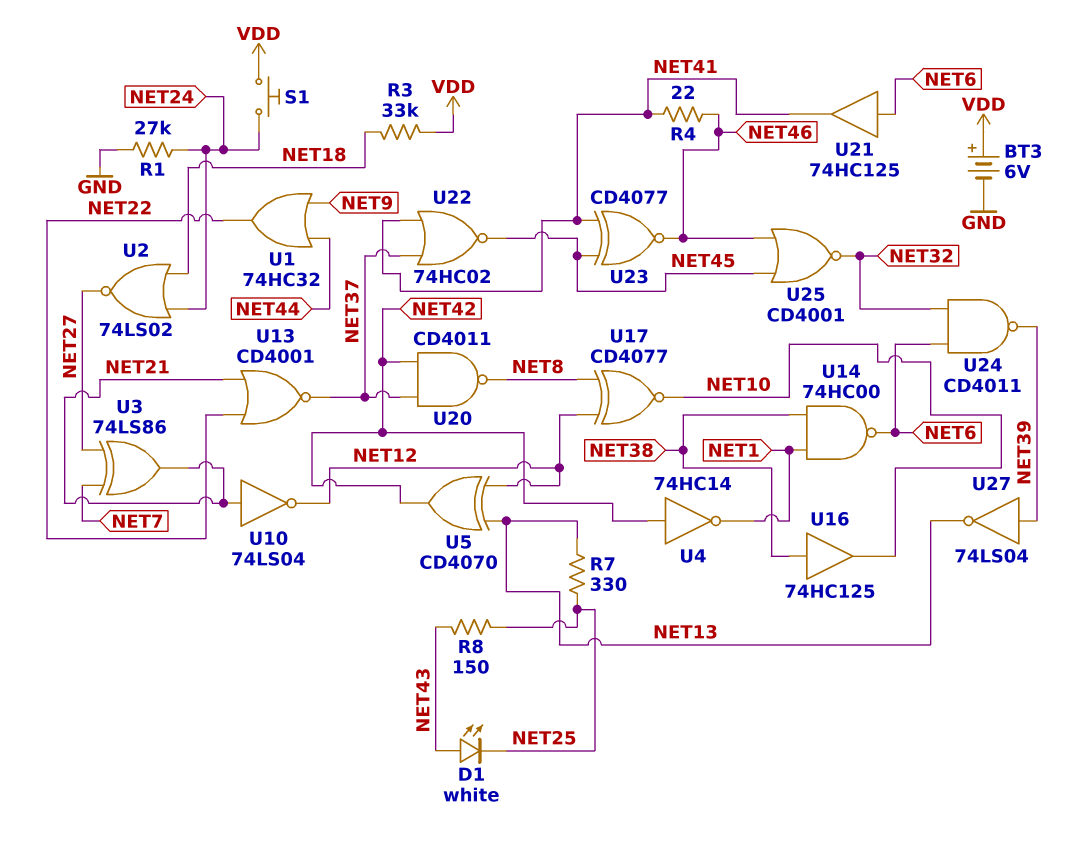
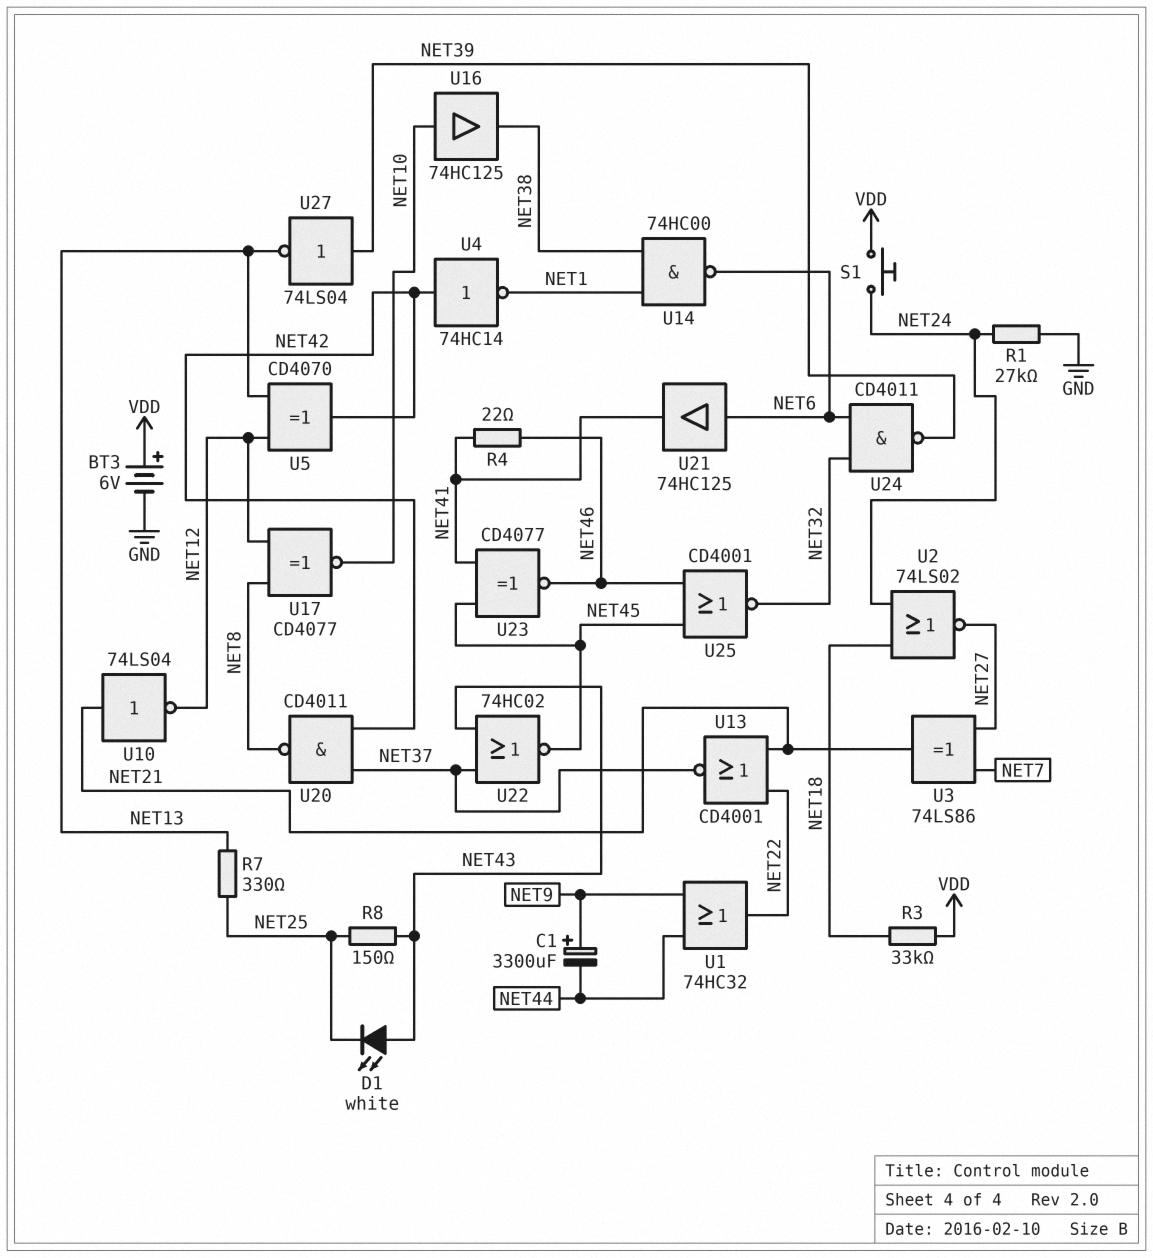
C1: none -> 3300uF (plus NET9, minus NET44)
U16: buffer 74HC125 (in NET38, out NET10) -> buffer 74HC125 (in NET10, out NET38)
U22: NOR 74HC02 (in NET37, in NET41, out NET45) -> NOR 74HC02 (in NET37, in NET43, out NET45)

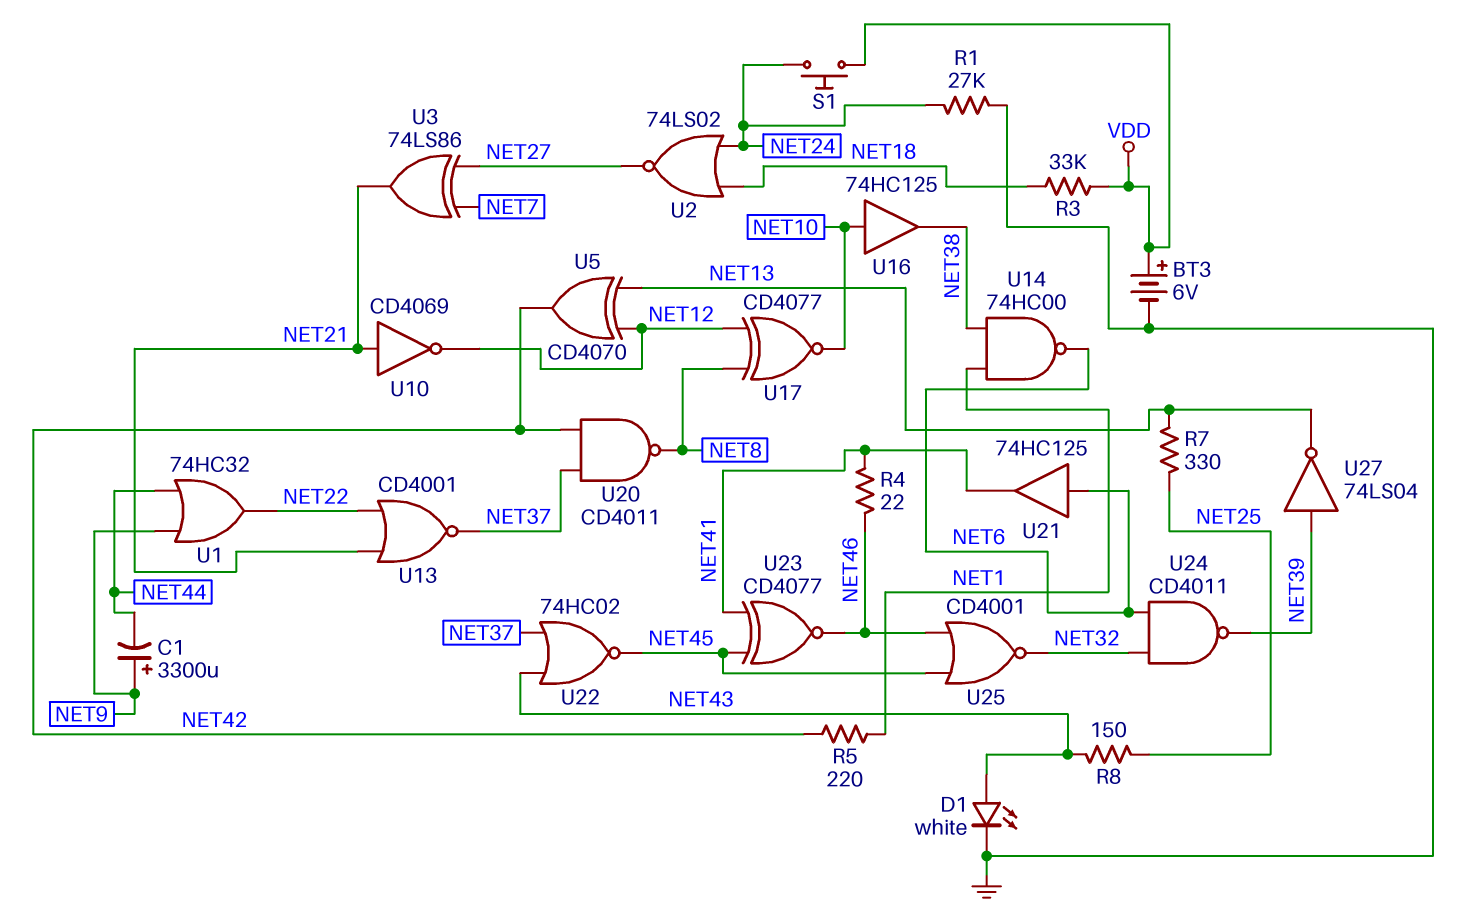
D1: LED white (A NET43, K NET25) -> LED white (A NET43, K GND)
R5: none -> 220 (NET1, NET42)
U4: NOT 74HC14 (in NET42, out NET1) -> none
U10: NOT 74LS04 (in NET21, out NET12) -> NOT CD4069 (in NET21, out NET12)

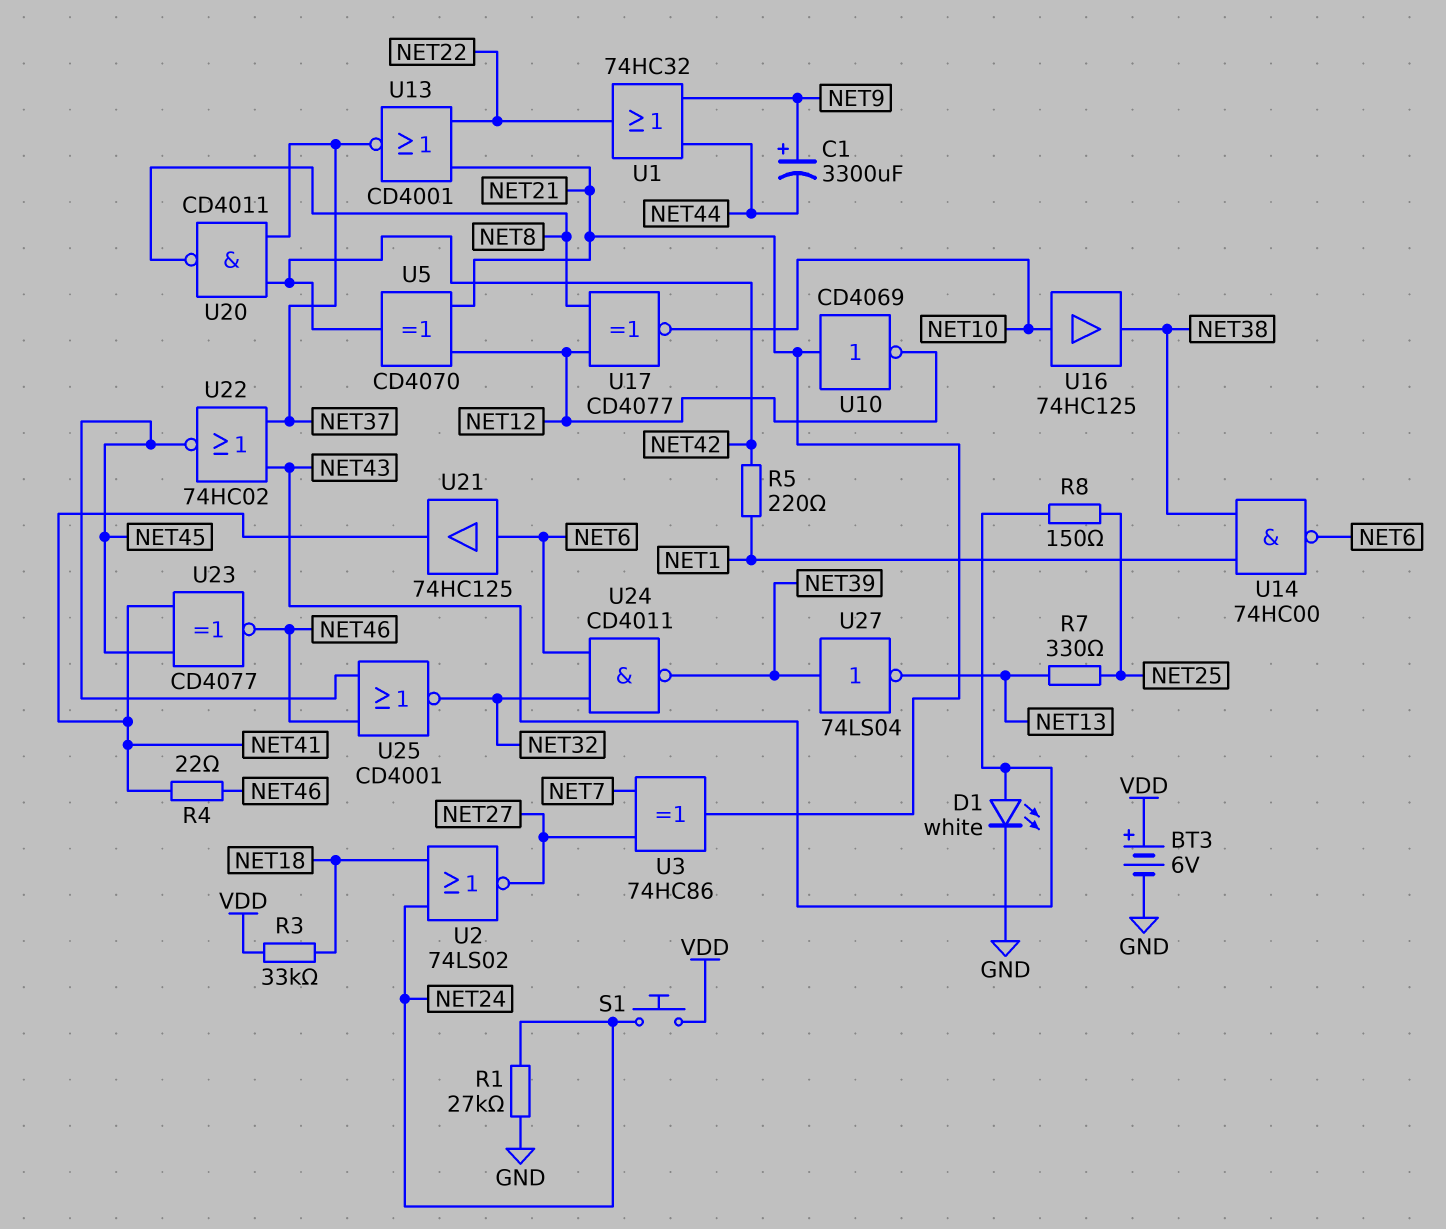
U3: XOR 74LS86 (in NET7, in NET27, out NET21) -> XOR 74HC86 (in NET7, in NET27, out NET21)
U5: XOR CD4070 (in NET12, in NET13, out NET42) -> XOR CD4070 (in NET12, in NET21, out NET42)

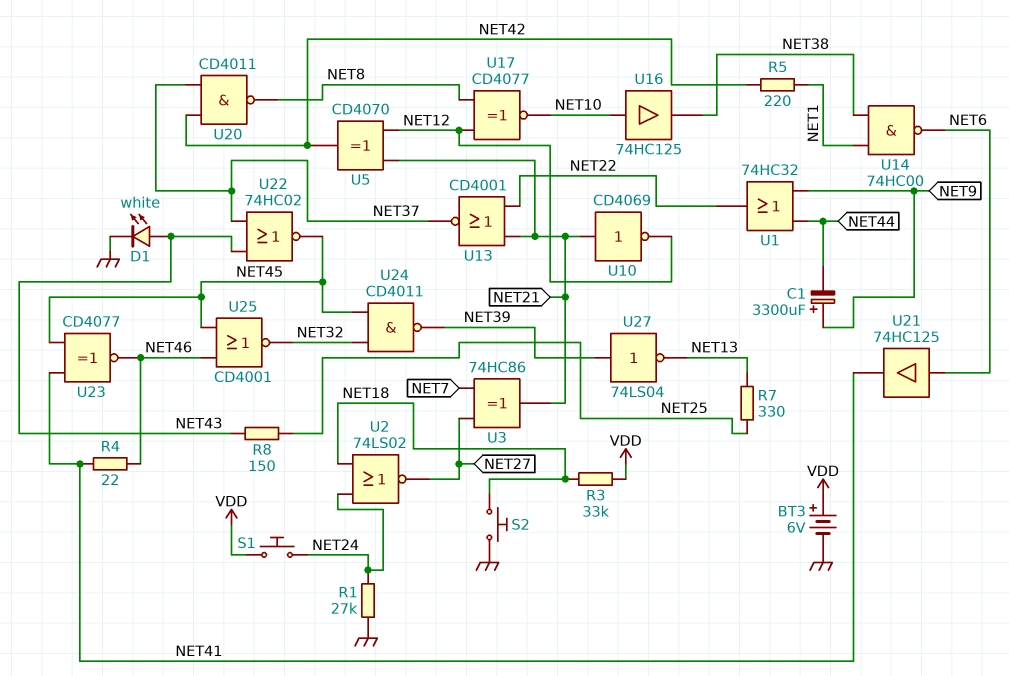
S2: none -> button (GND, NET18)
U24: NAND CD4011 (in NET6, in NET32, out NET39) -> NAND CD4011 (in NET32, in NET45, out NET39)

